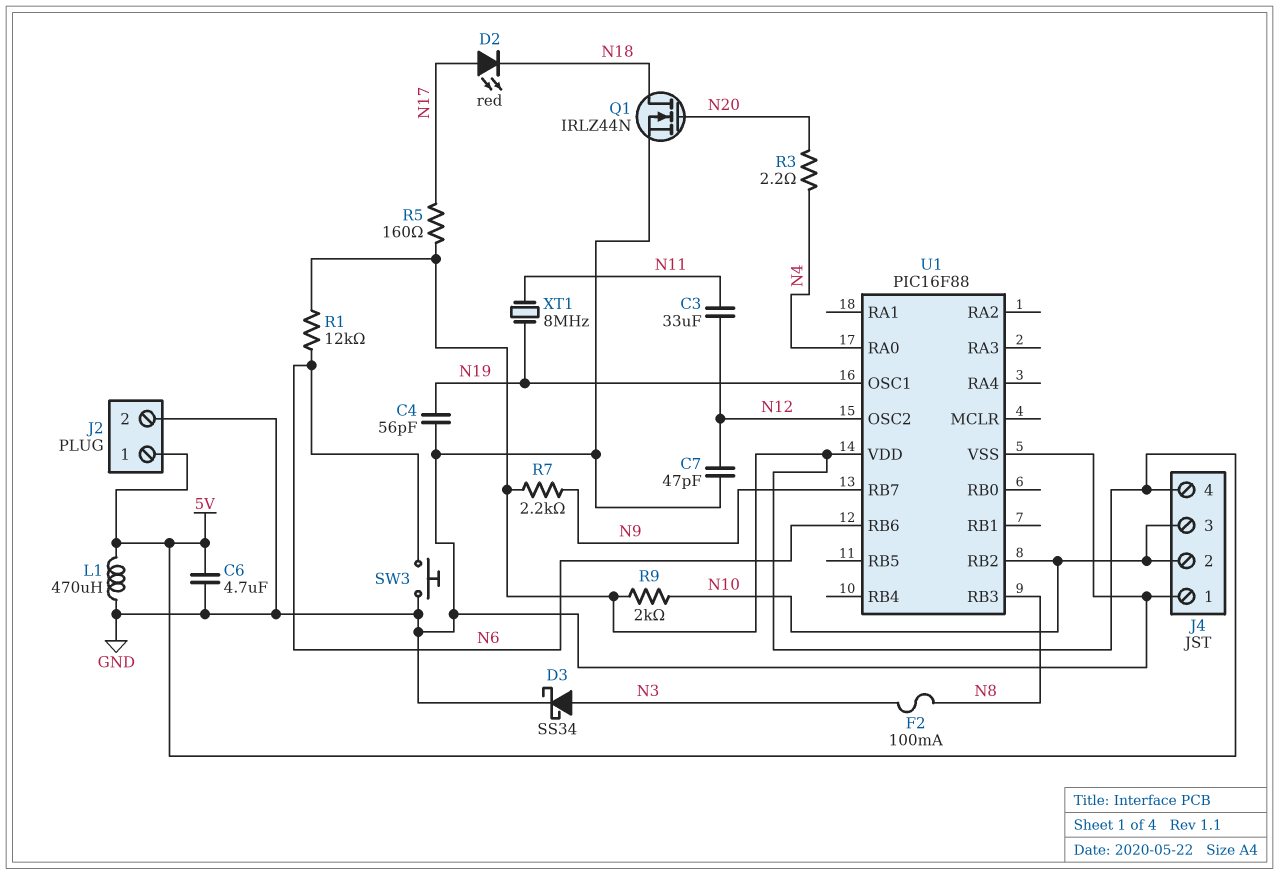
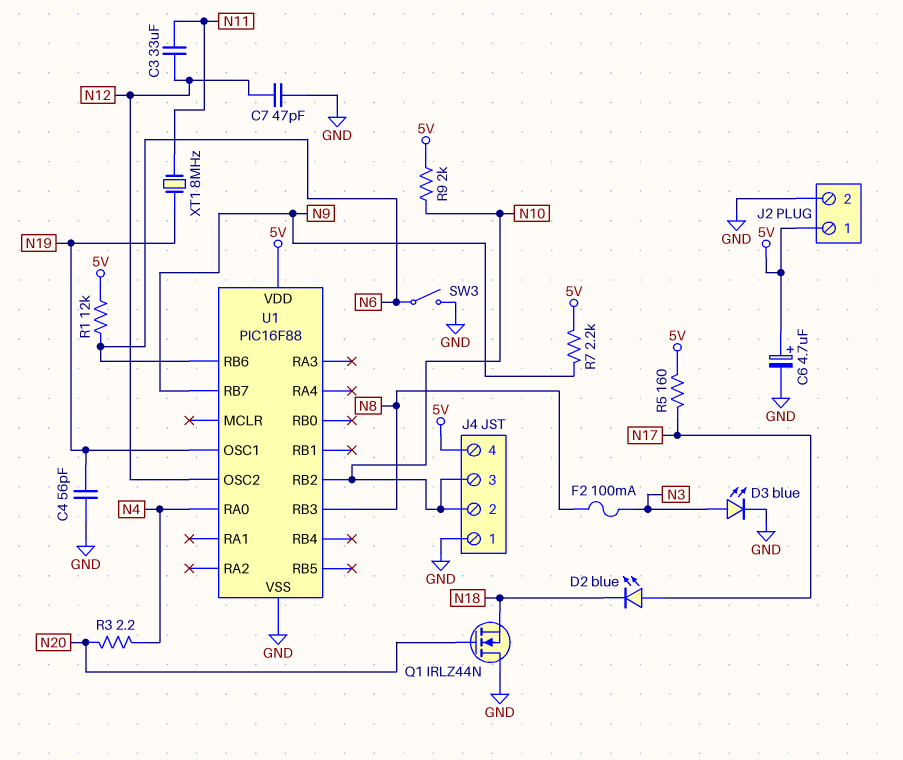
C6: 4.7uF (5V, GND) -> 4.7uF (plus 5V, minus GND)
D2: LED red (A N17, K N18) -> LED blue (A N17, K N18)
D3: schottky SS34 (A N3, K GND) -> LED blue (A N3, K GND)
L1: 470uH (5V, GND) -> none
Q1: NMOS IRLZ44N (G N20, D N18, S GND) -> NMOS IRLZ44N (G N20, D GND, S N18)
SW3: button (GND, N6) -> switch (GND, N6)

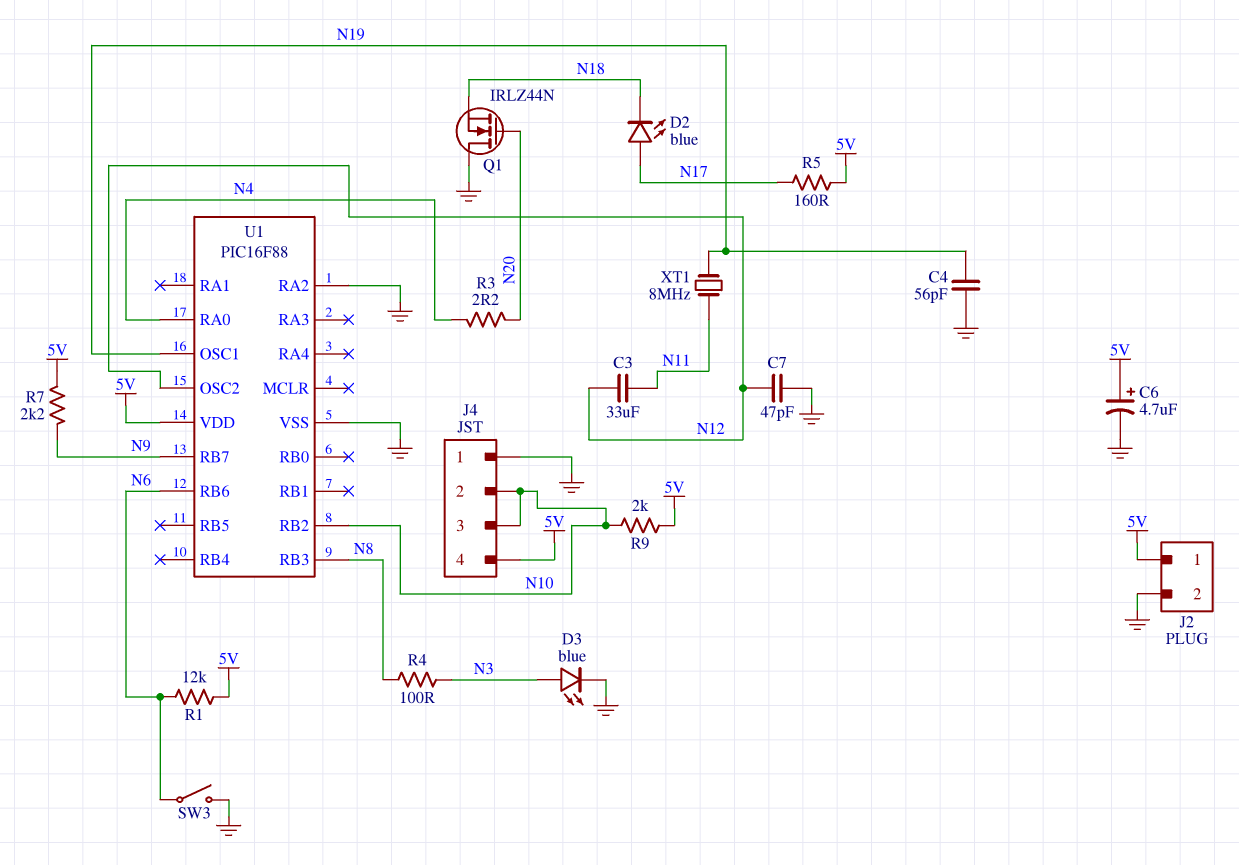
F2: 100mA (N3, N8) -> none
R4: none -> 100 (N3, N8)
U1 pin RA2: none -> GND

